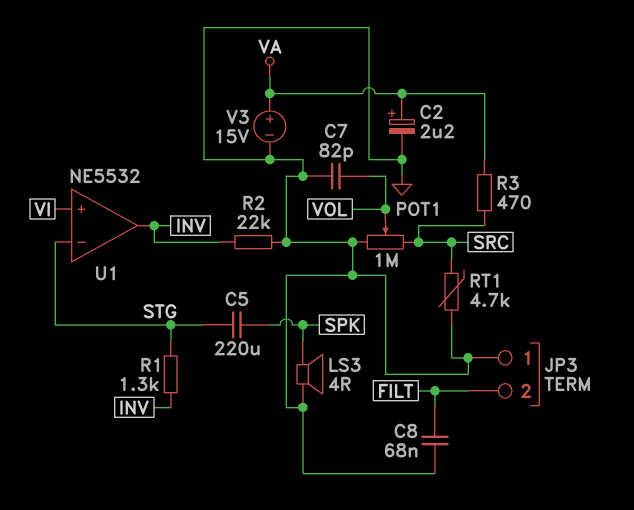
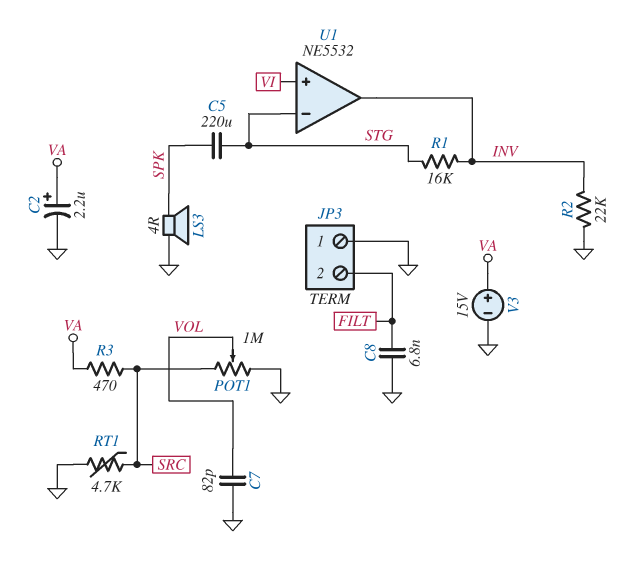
C8: 68nF (FILT, GND) -> 6.8nF (FILT, GND)
R1: 1.3k (INV, STG) -> 16k (INV, STG)

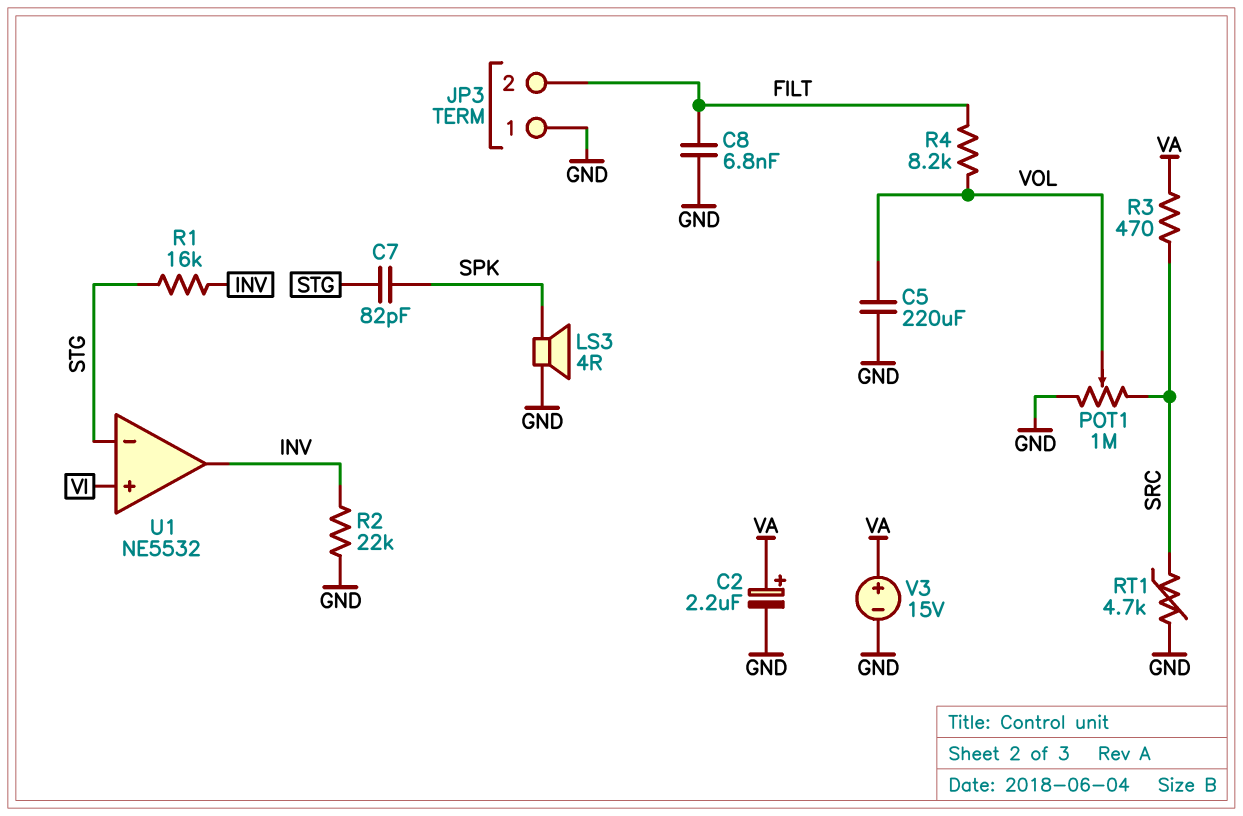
C5: 220uF (SPK, STG) -> 220uF (GND, VOL)
C7: 82pF (GND, VOL) -> 82pF (SPK, STG)
R4: none -> 8.2k (FILT, VOL)

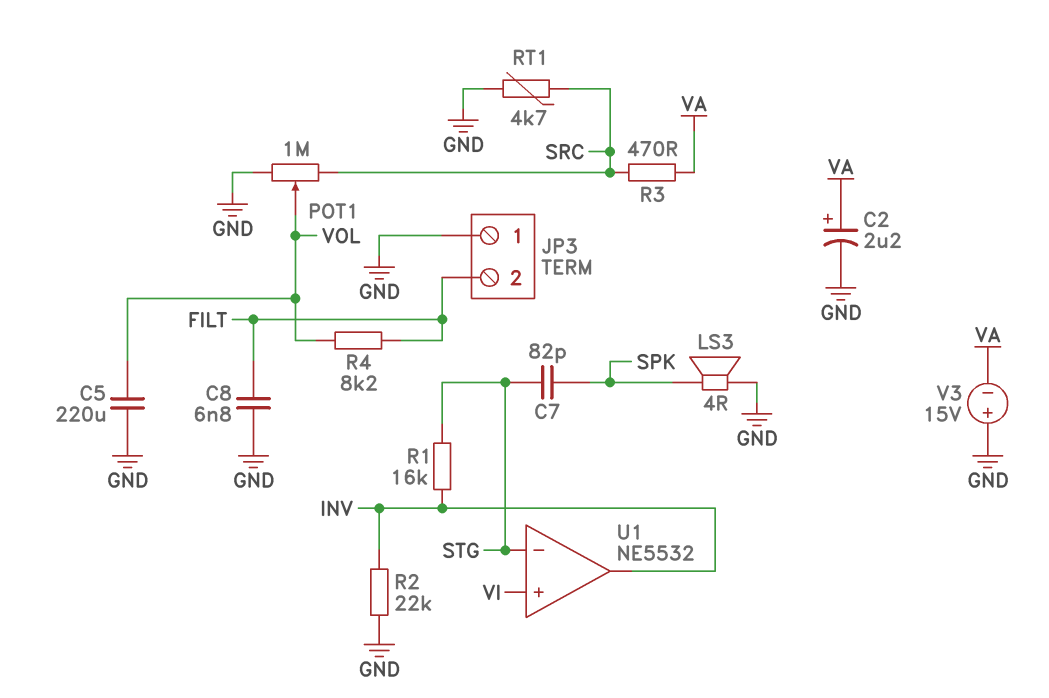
V3: 15V (plus VA, minus GND) -> 15V (plus GND, minus VA)

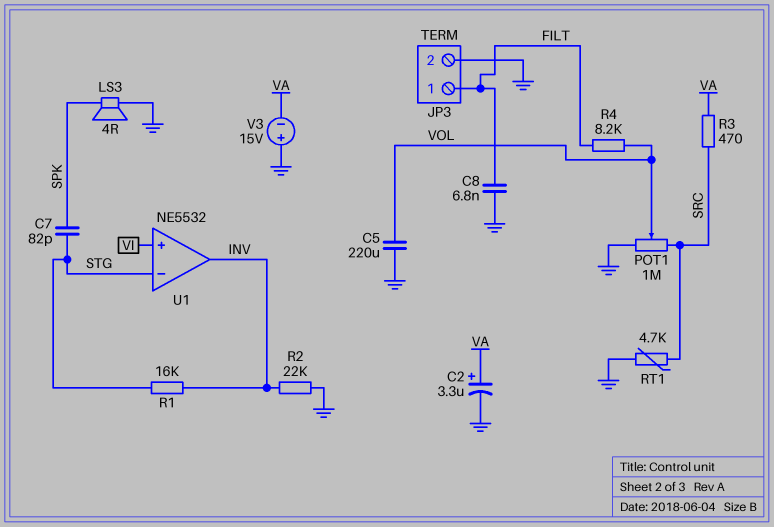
C2: 2.2uF (plus VA, minus GND) -> 3.3uF (plus VA, minus GND)
JP3 pin 1: GND -> FILT
JP3 pin 2: FILT -> GND

